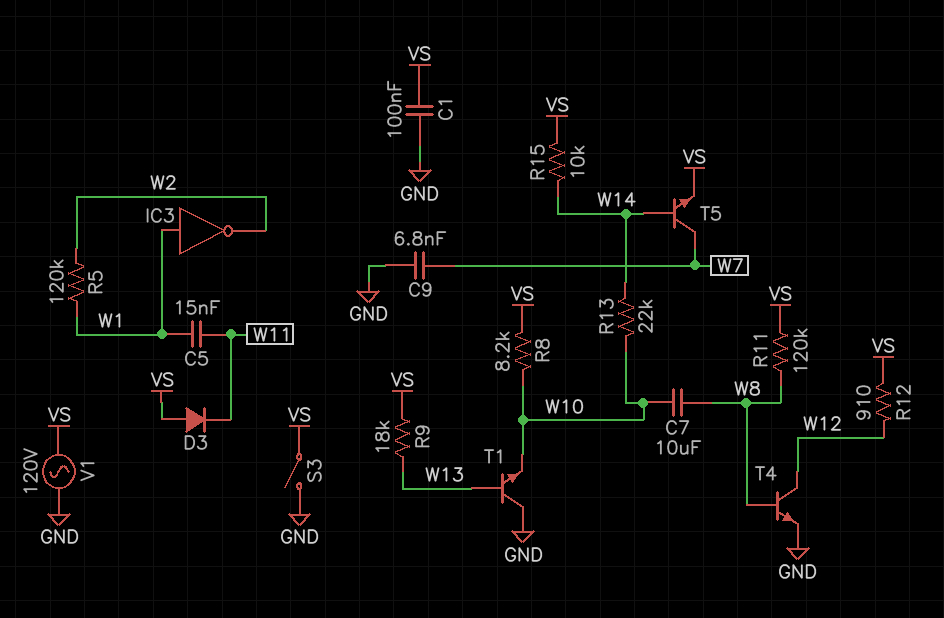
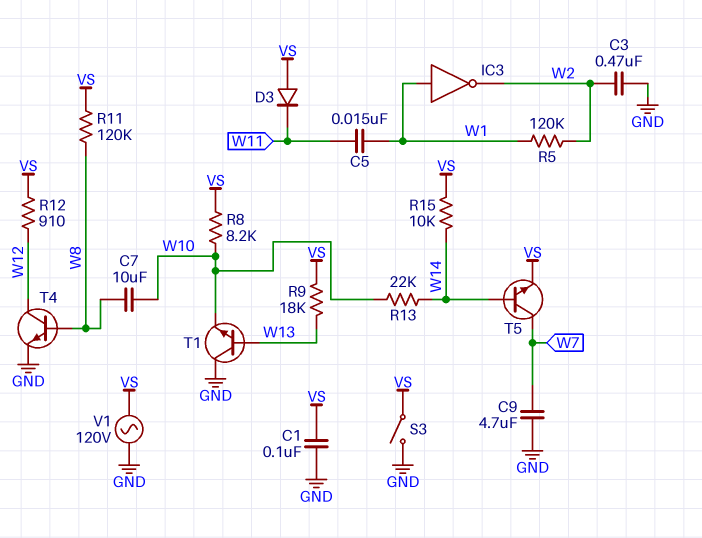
C3: none -> 470nF (GND, W2)
C9: 6.8nF (GND, W7) -> 4.7uF (GND, W7)

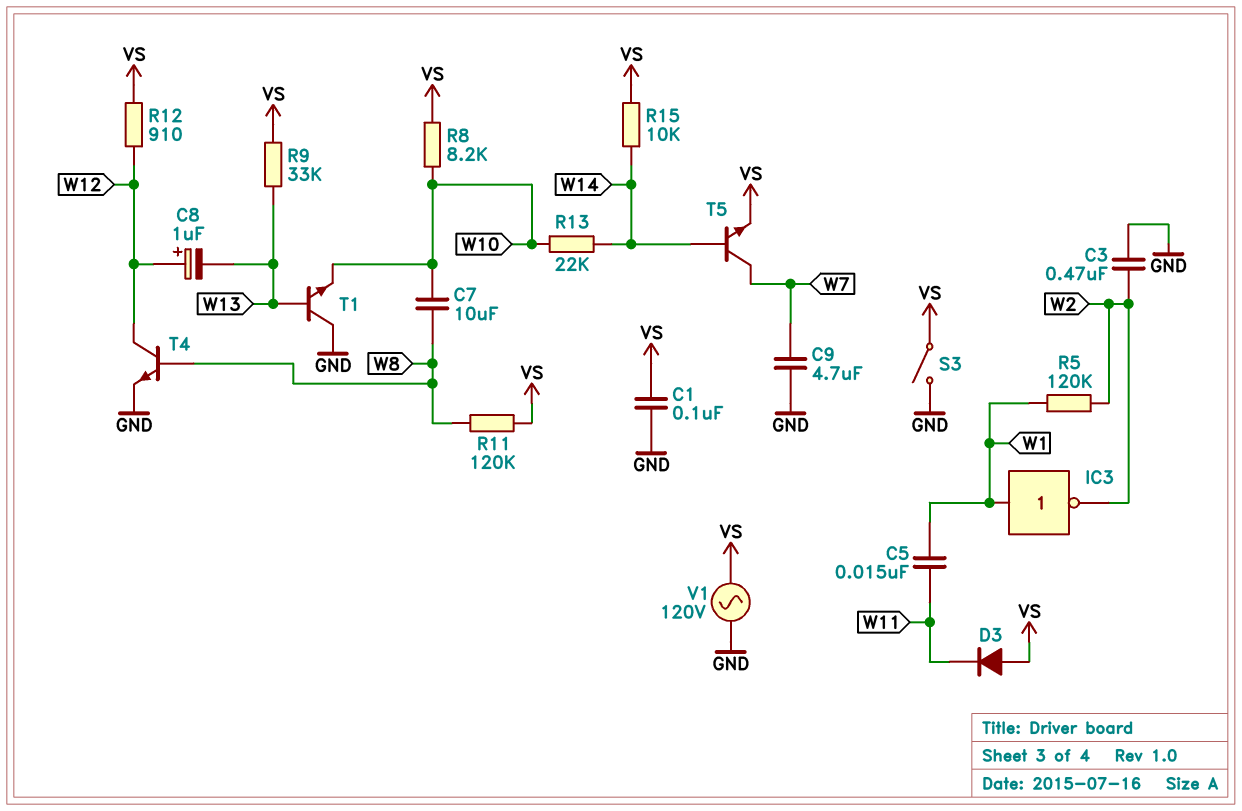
C8: none -> 1uF (plus W12, minus W13)
R9: 18k (VS, W13) -> 33k (VS, W13)

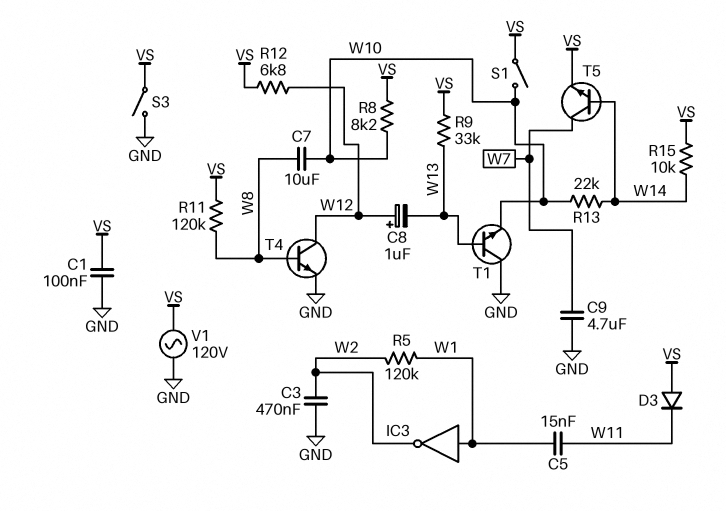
R12: 910 (VS, W12) -> 6.8k (VS, W12)
S1: none -> switch (VS, W10)

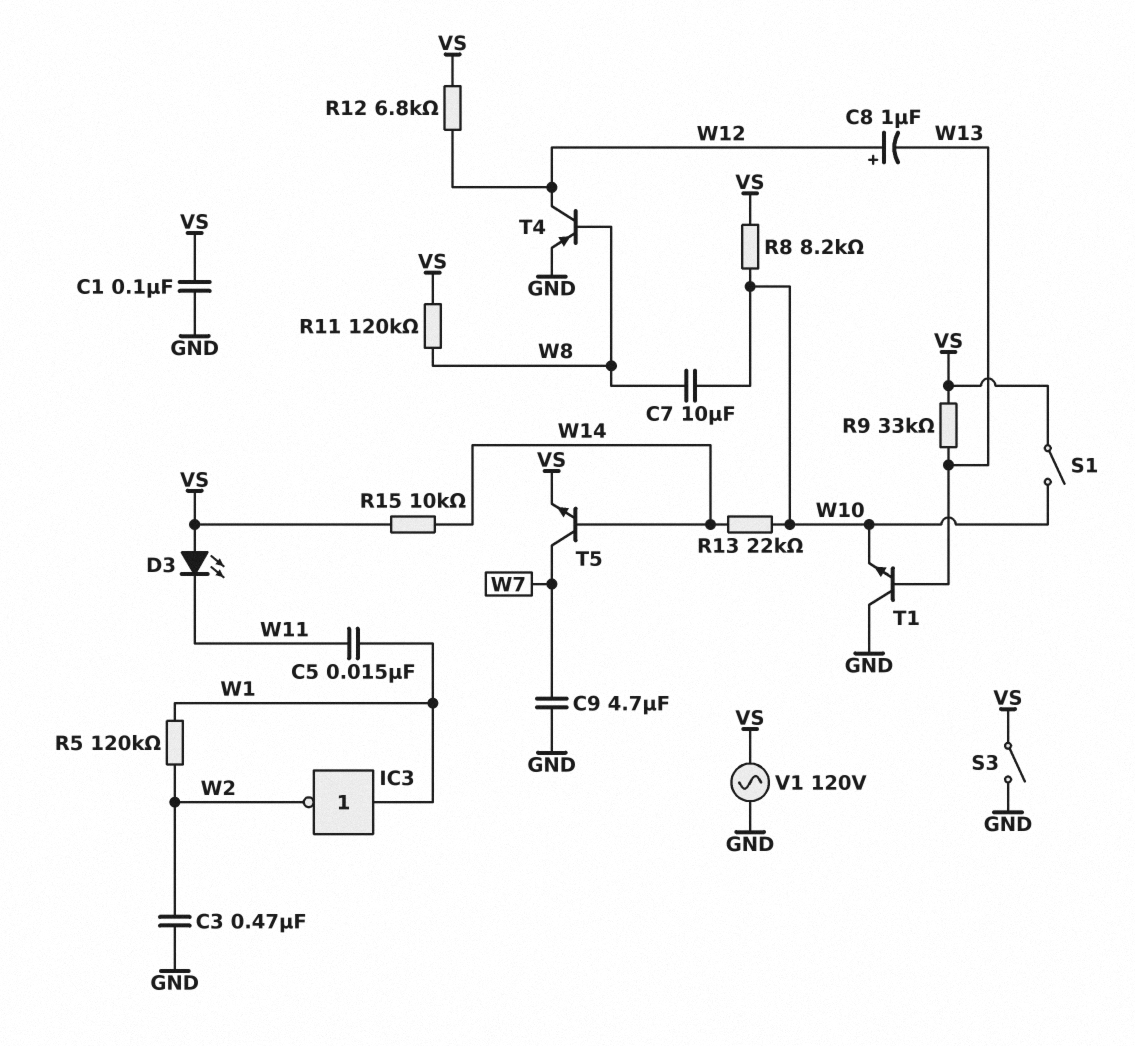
D3: diode (A VS, K W11) -> LED (A VS, K W11)
T4: NPN (B W8, C W12, E GND) -> PNP (B W8, C W12, E GND)

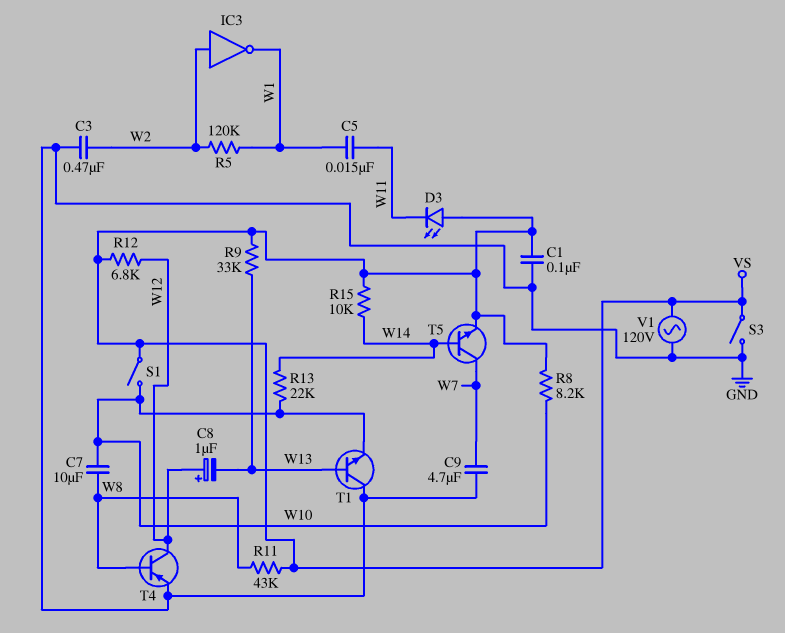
IC3: NOT (in W1, out W2) -> NOT (in W2, out W1)
R11: 120k (VS, W8) -> 43k (VS, W8)

